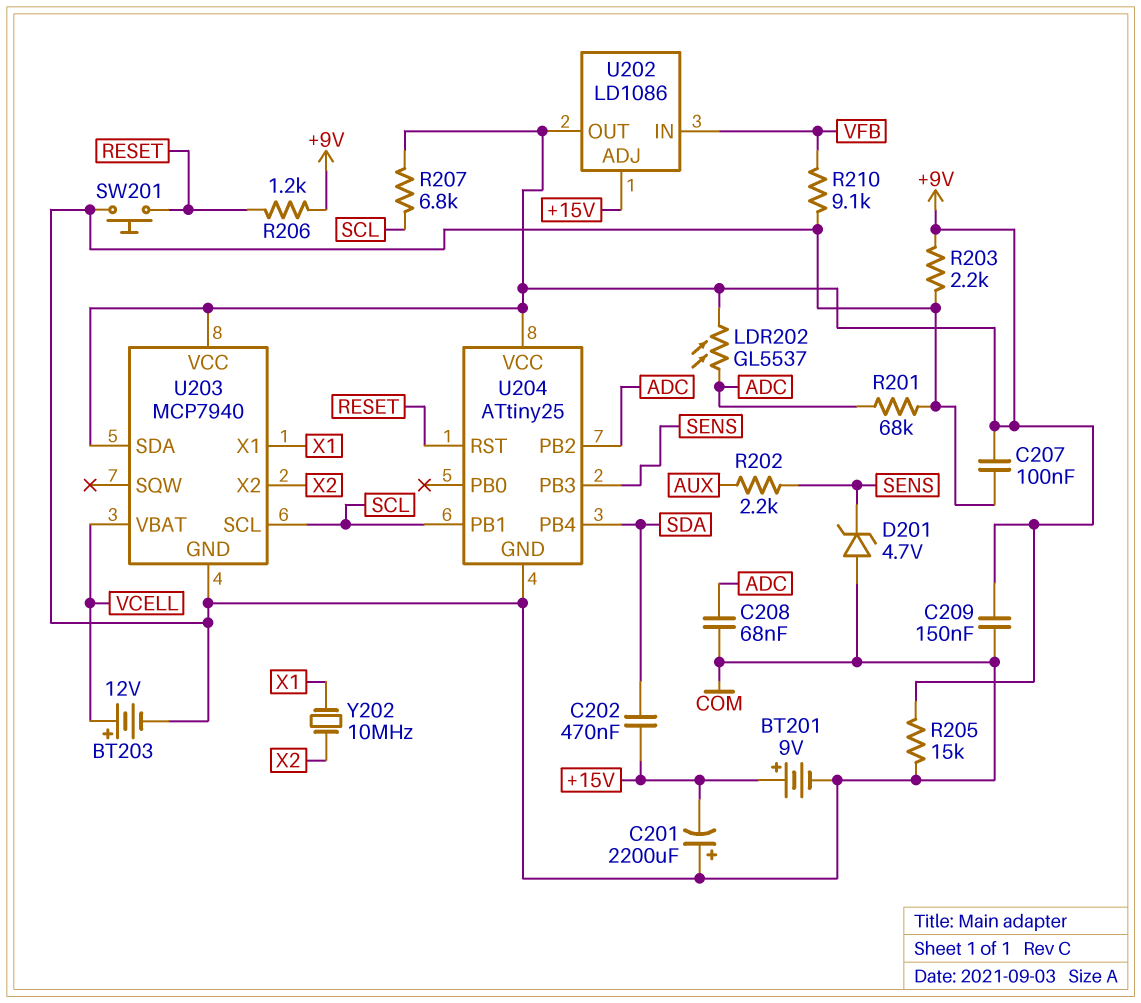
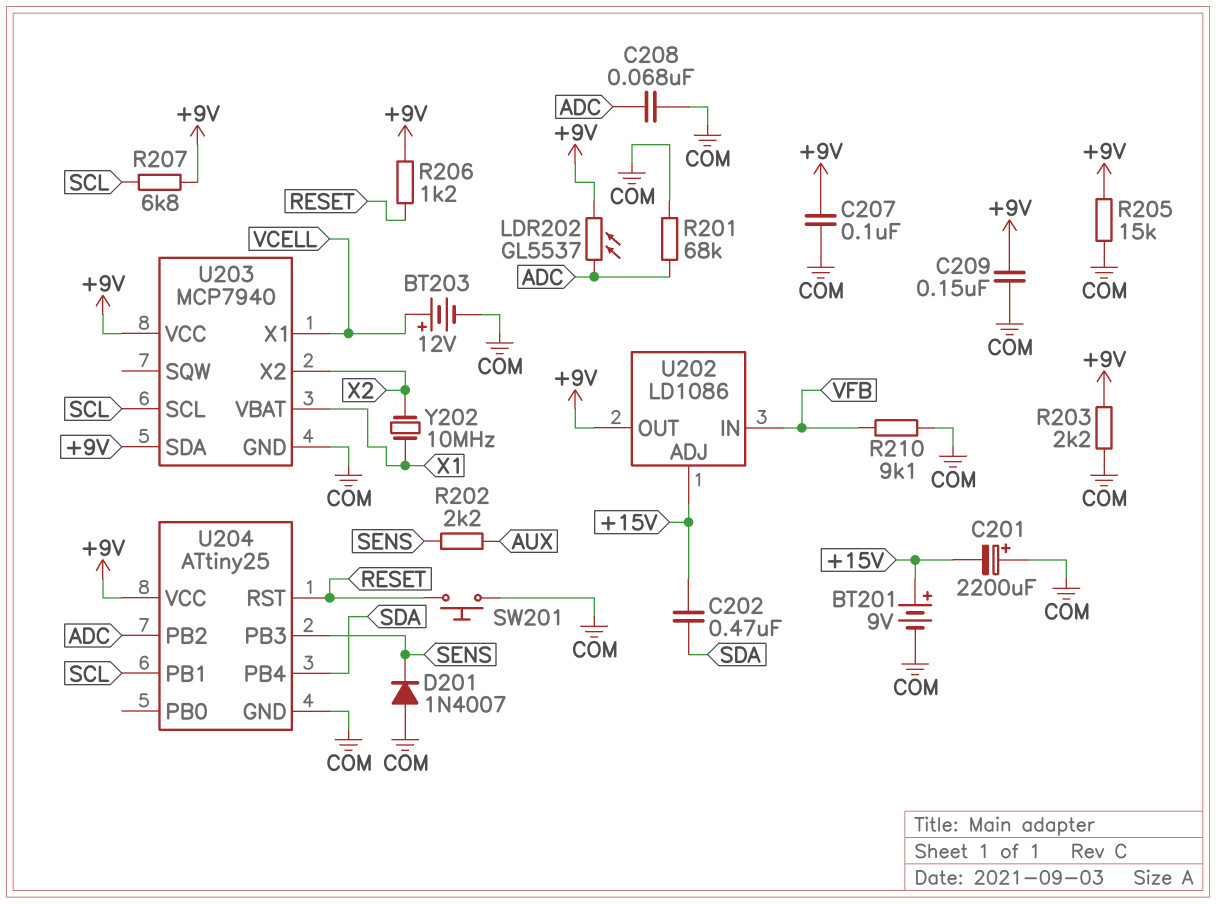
D201: zener 4.7V (A COM, K SENS) -> diode 1N4007 (A COM, K SENS)
U203 pin VBAT: VCELL -> X1
U203 pin X1: X1 -> VCELL

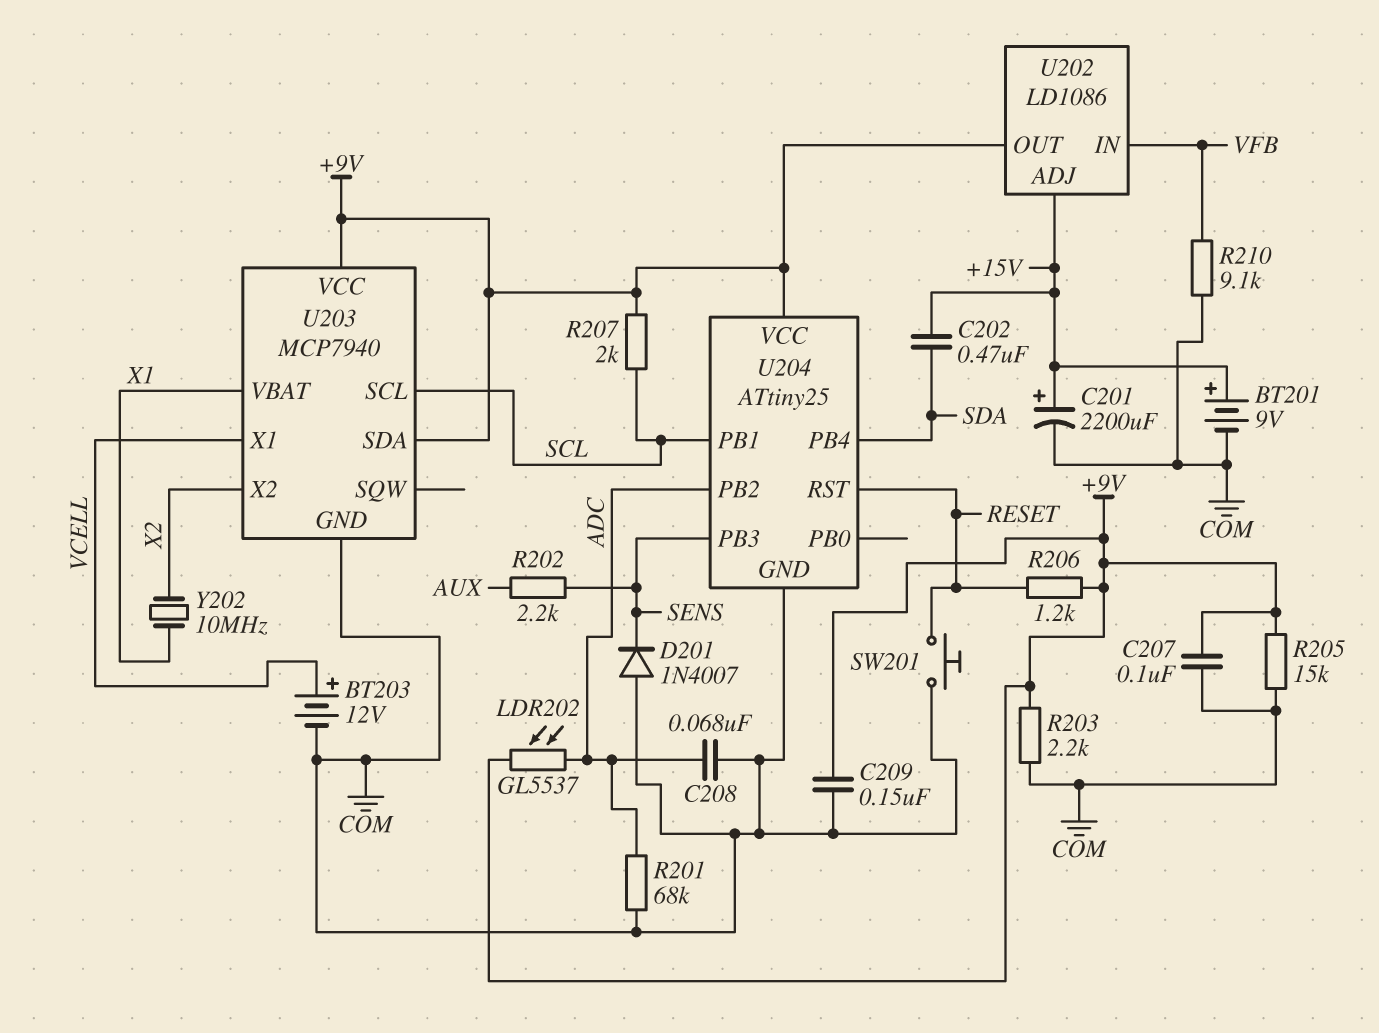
C201: 2200uF (plus COM, minus +15V) -> 2200uF (plus +15V, minus COM)
R207: 6.8k (+9V, SCL) -> 2k (+9V, SCL)

